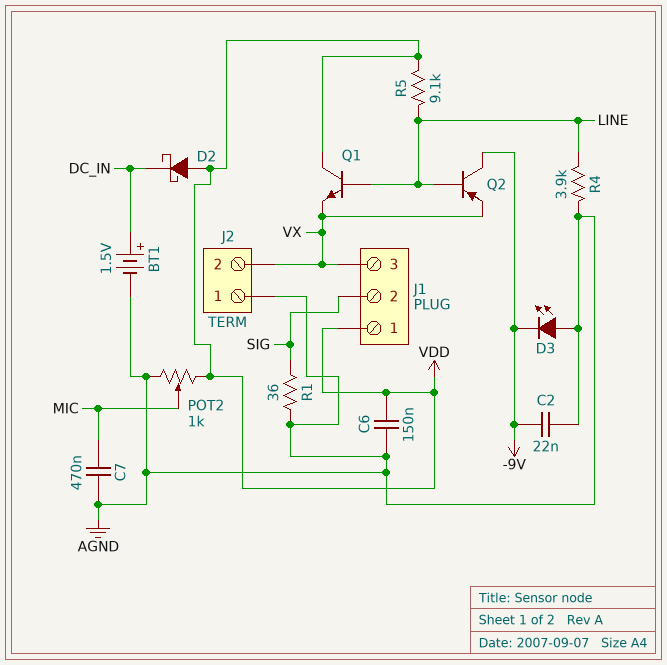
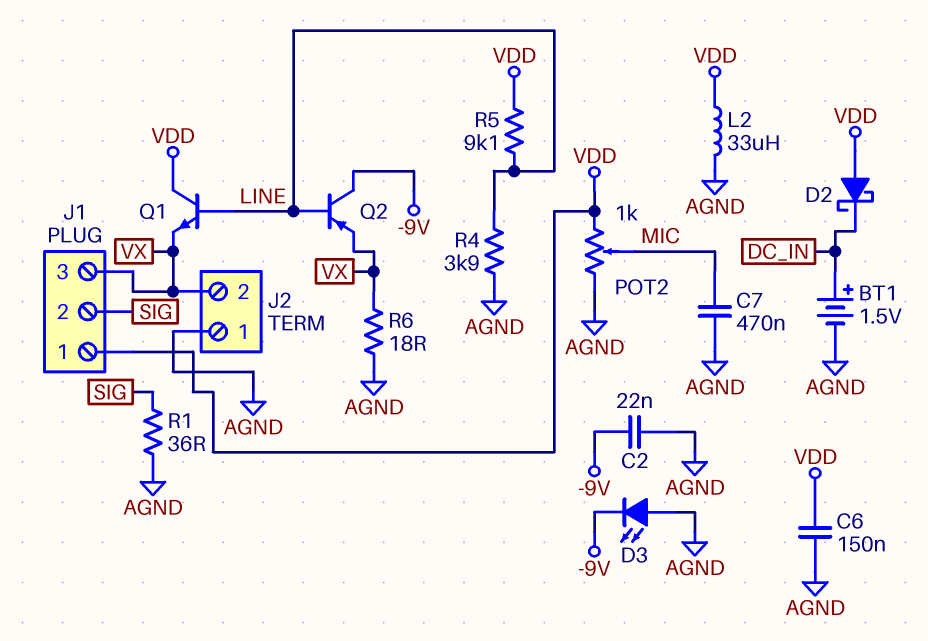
L2: none -> 33uH (AGND, VDD)
R6: none -> 18 (AGND, VX)

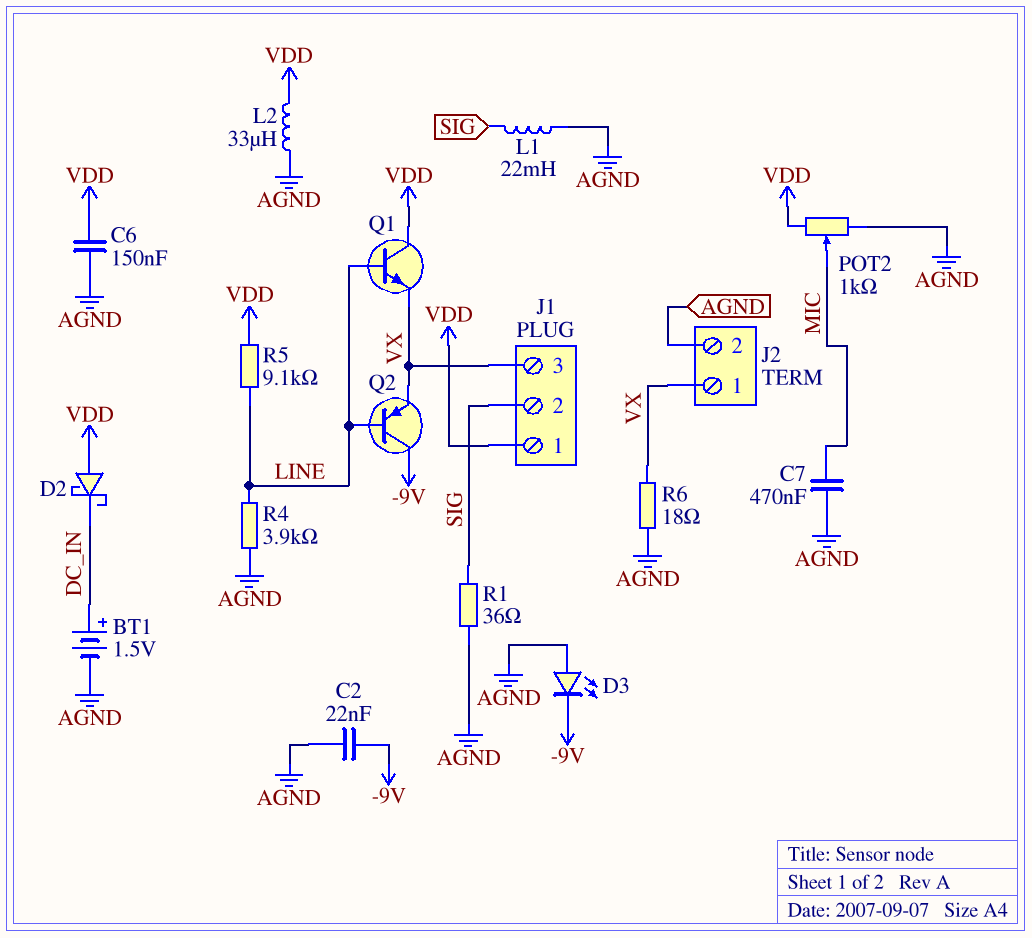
J2 pin 1: AGND -> VX
J2 pin 2: VX -> AGND
L1: none -> 22mH (AGND, SIG)

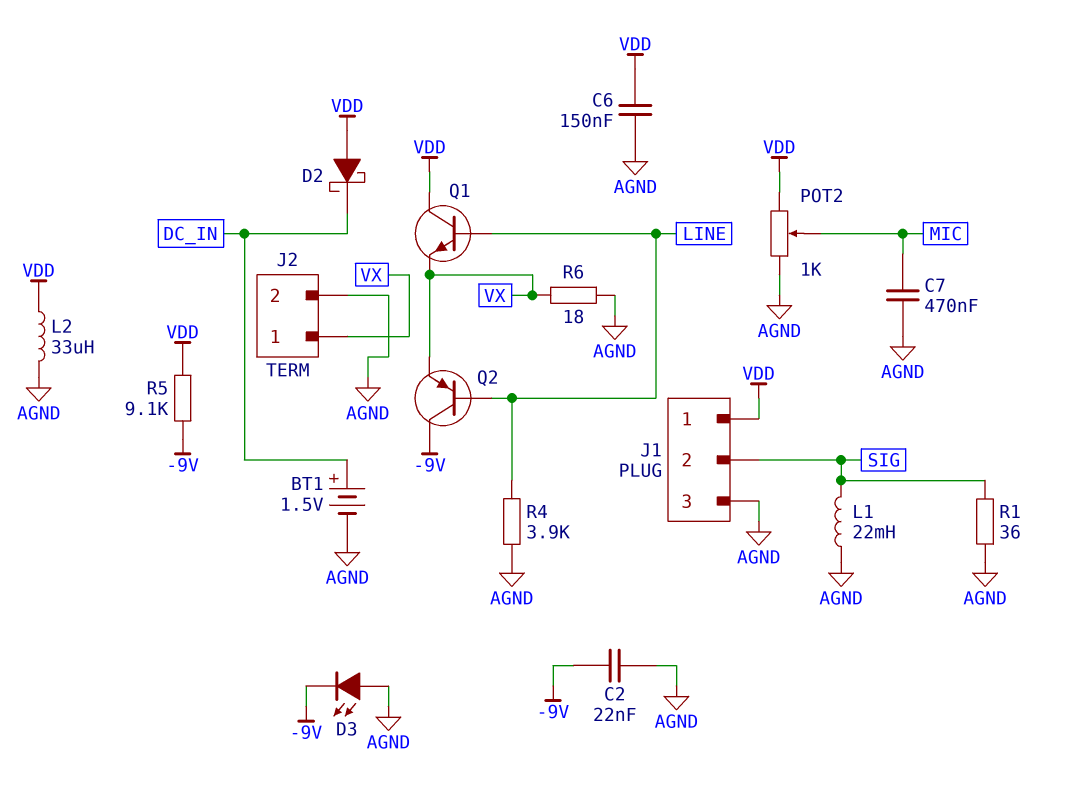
J1 pin 3: VX -> AGND
R5: 9.1k (LINE, VDD) -> 9.1k (-9V, VDD)

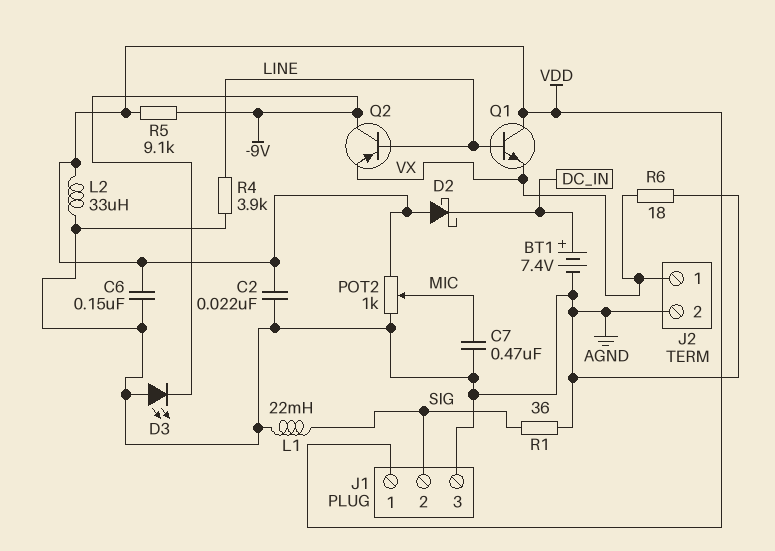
BT1: 1.5V (plus DC_IN, minus AGND) -> 7.4V (plus DC_IN, minus AGND)
C2: 22nF (-9V, AGND) -> 22nF (AGND, VDD)

